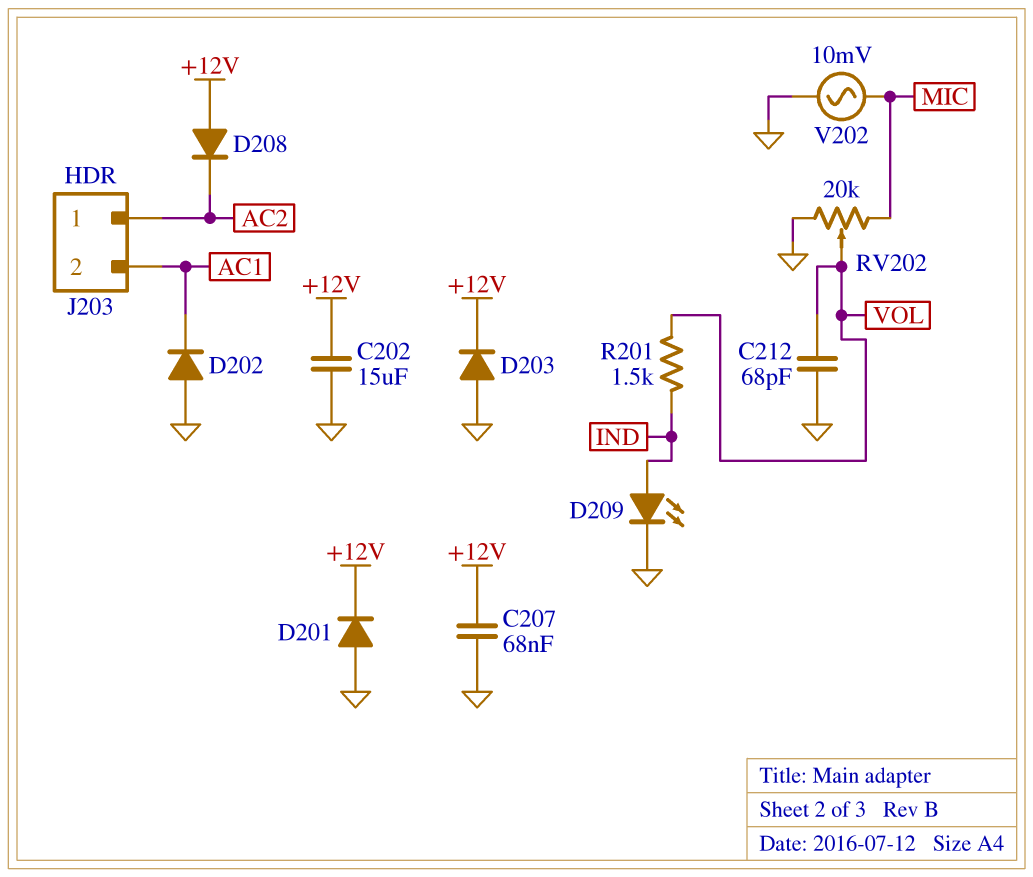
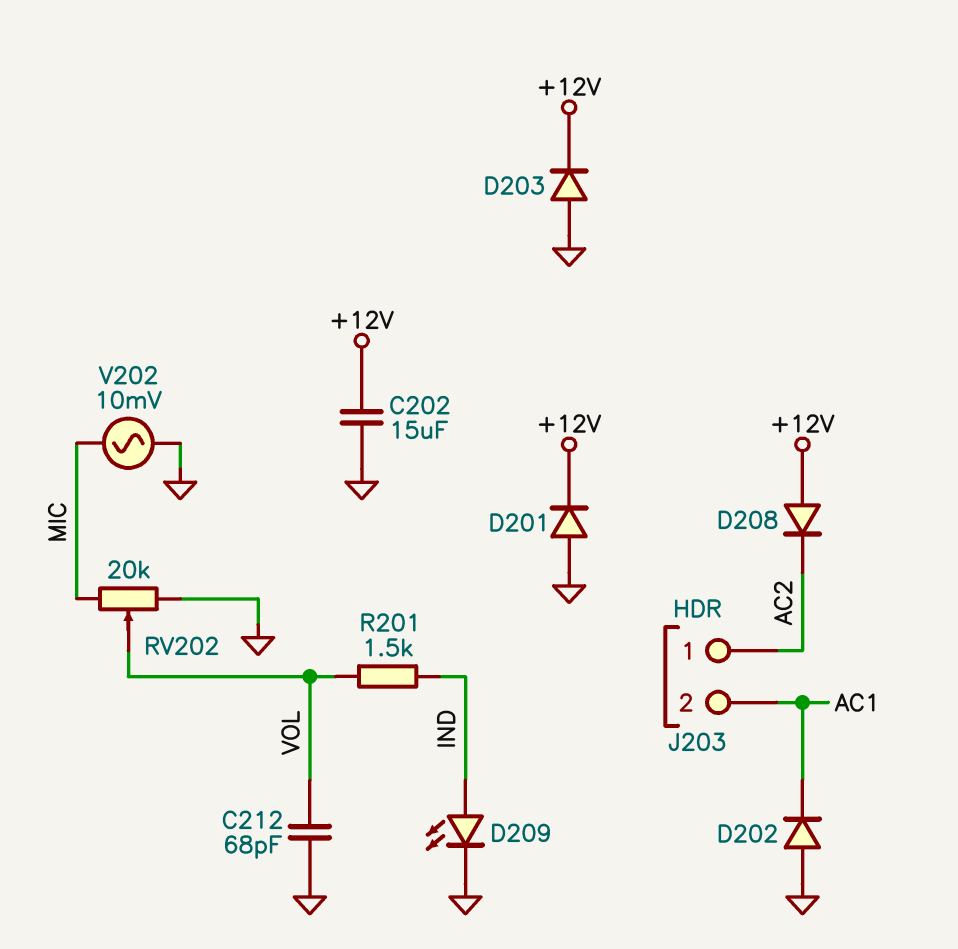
C207: 68nF (+12V, GND) -> none

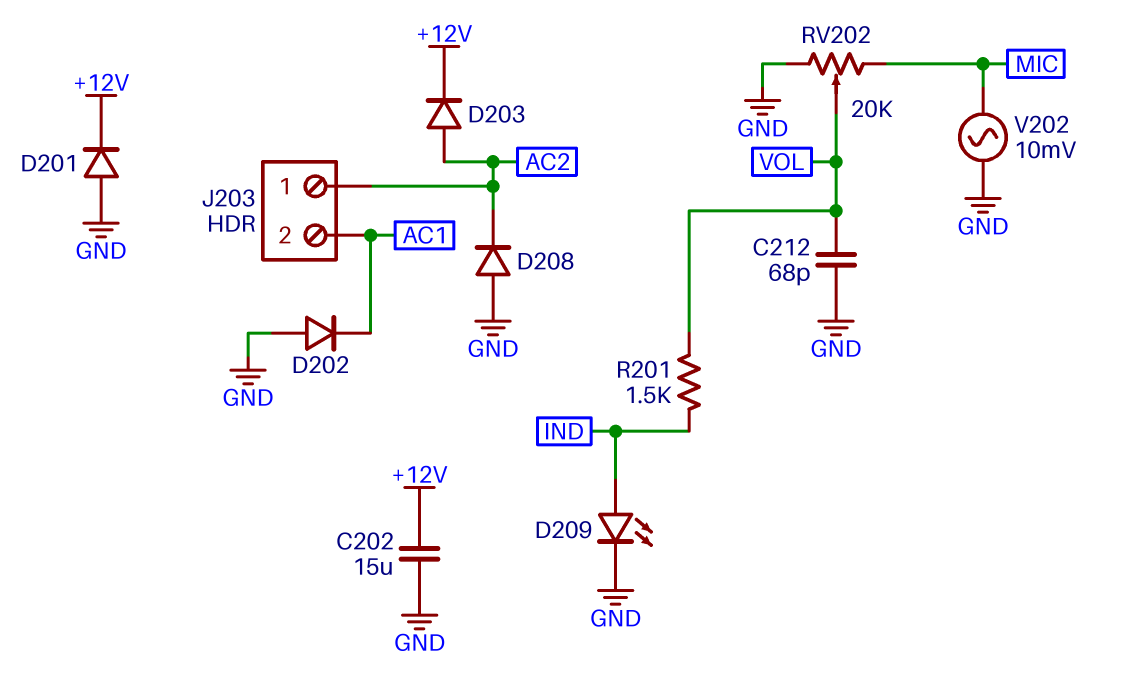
D203: diode (A GND, K +12V) -> diode (A AC2, K +12V)
D208: diode (A +12V, K AC2) -> diode (A GND, K AC2)

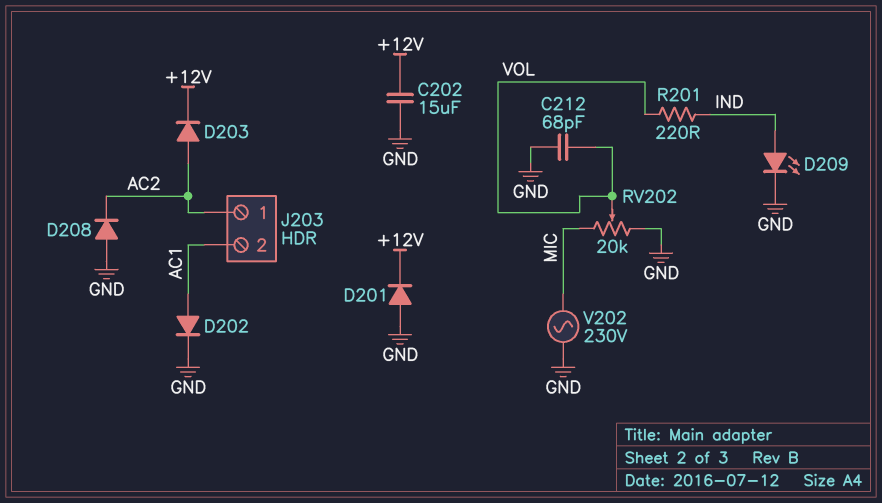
D202: diode (A GND, K AC1) -> diode (A AC1, K GND)
R201: 1.5k (IND, VOL) -> 220 (IND, VOL)
V202: AC 10mV (GND, MIC) -> AC 230V (GND, MIC)

